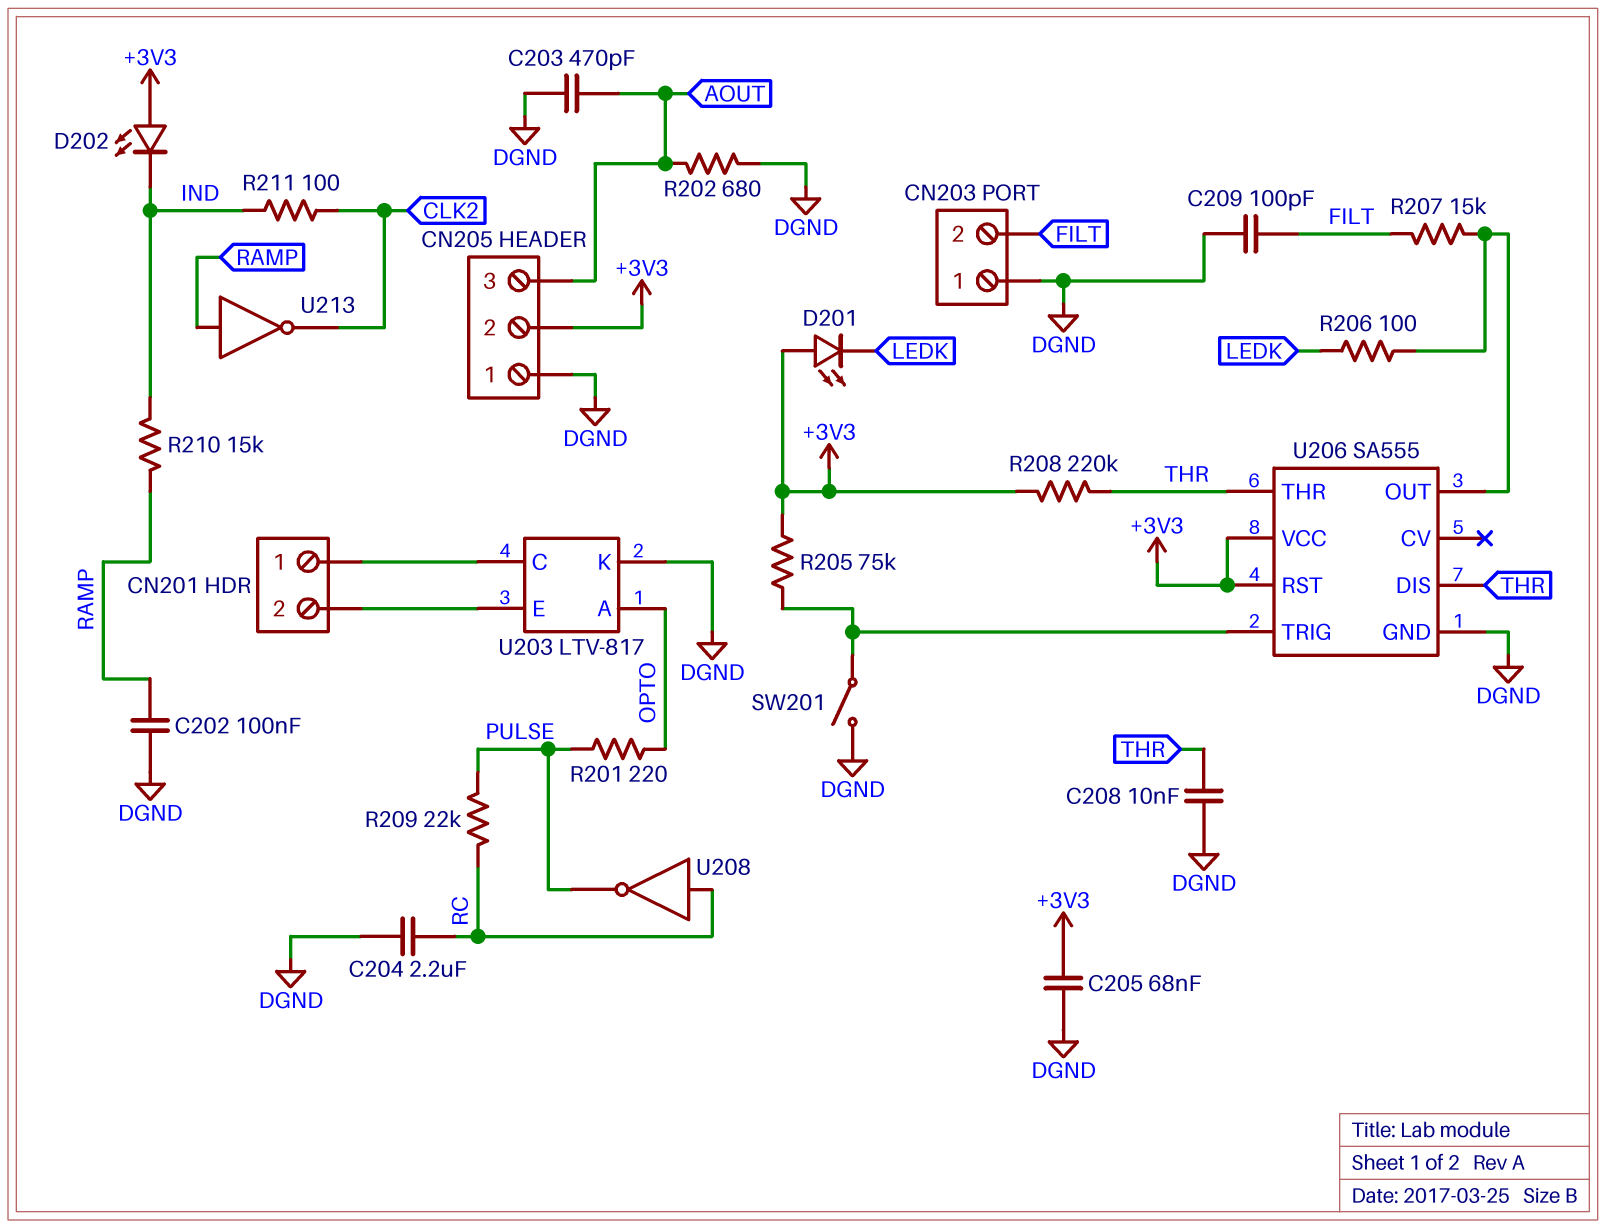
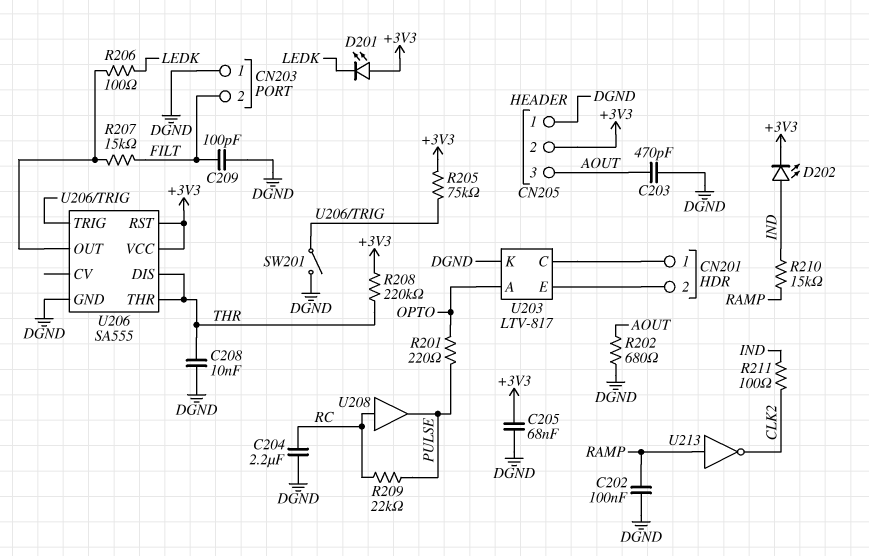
D202: LED (A +3V3, K IND) -> LED (A IND, K +3V3)
U208: NOT (in RC, out PULSE) -> buffer (in RC, out PULSE)

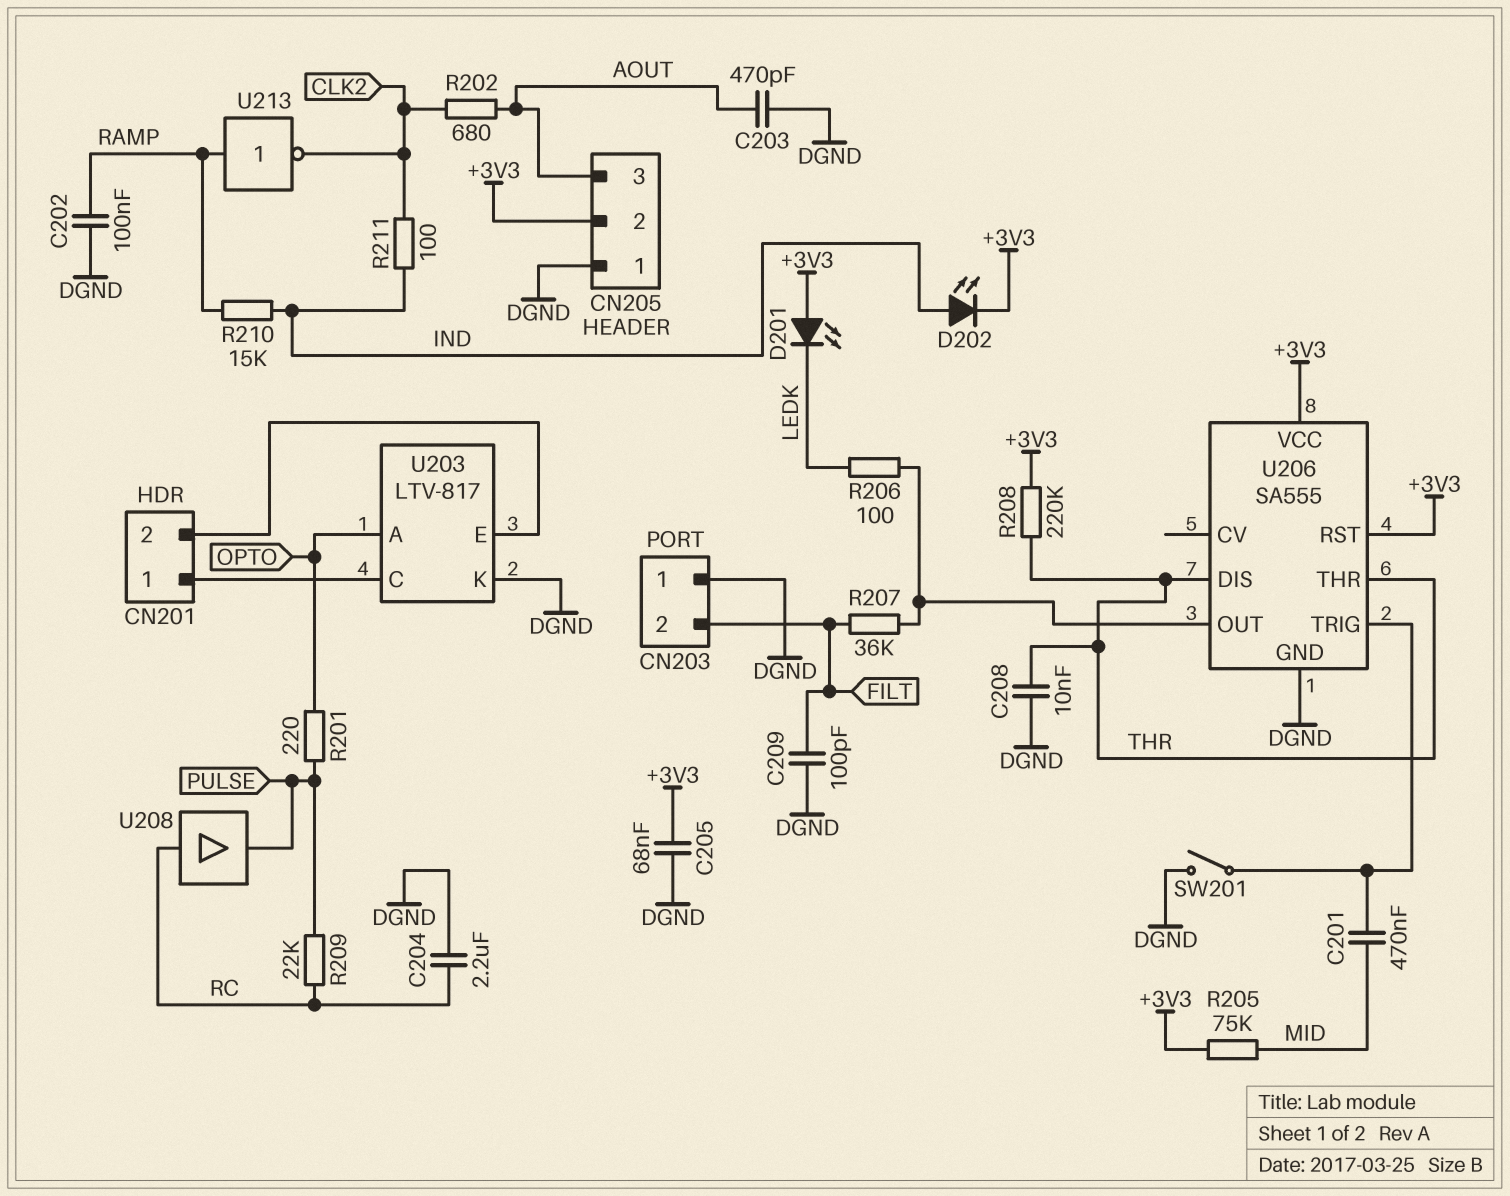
C201: none -> 470nF (MID, U206/TRIG)
R202: 680 (AOUT, DGND) -> 680 (AOUT, CLK2)
R205: 75k (+3V3, U206/TRIG) -> 75k (+3V3, MID)
R207: 15k (FILT, U206/OUT) -> 36k (FILT, U206/OUT)

